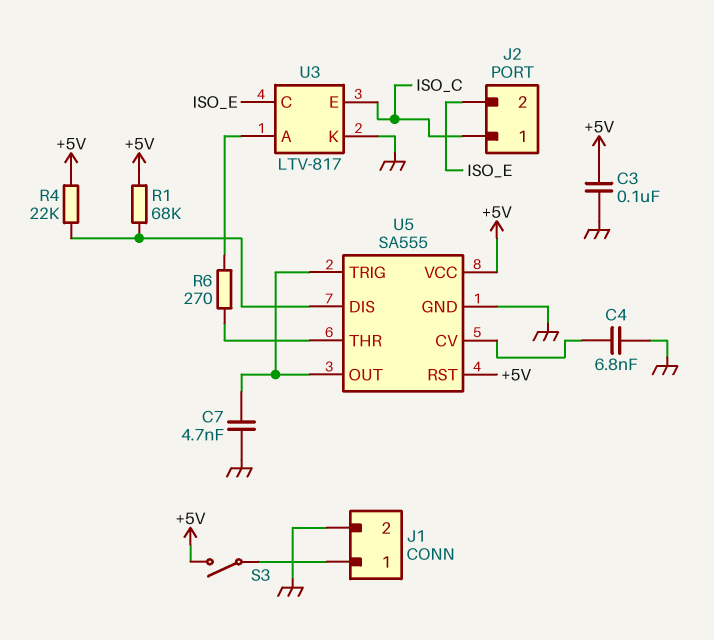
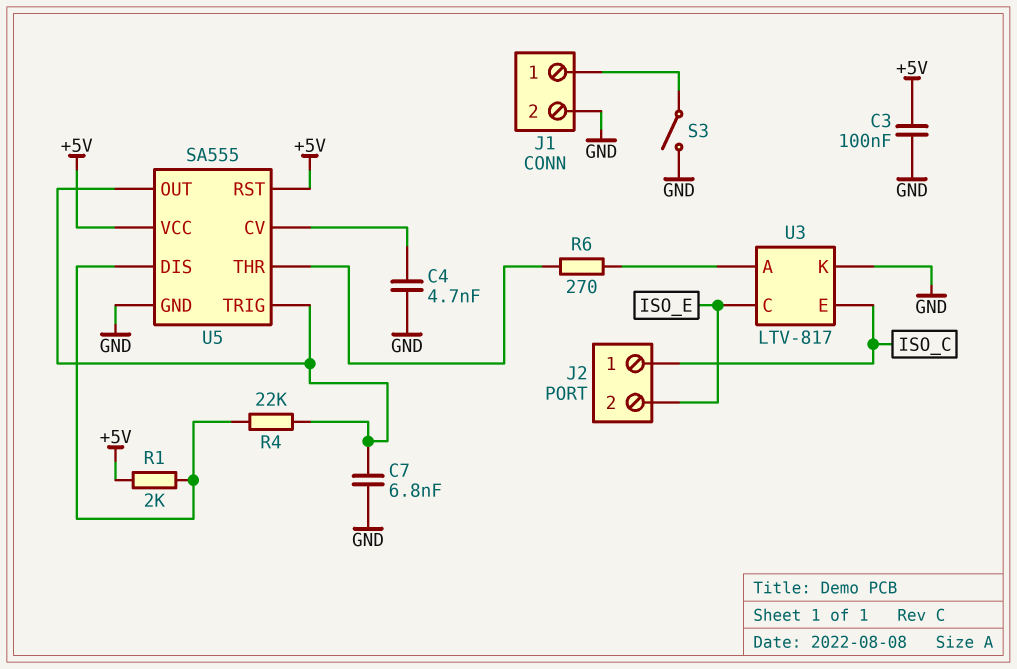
C4: 6.8nF (GND, U5/CV) -> 4.7nF (GND, U5/CV)
C7: 4.7nF (GND, U5/OUT) -> 6.8nF (GND, U5/OUT)
R1: 68k (+5V, U5/DIS) -> 2k (+5V, U5/DIS)
R4: 22k (+5V, U5/DIS) -> 22k (U5/DIS, U5/OUT)
S3: switch (+5V, J1/1) -> switch (GND, J1/1)

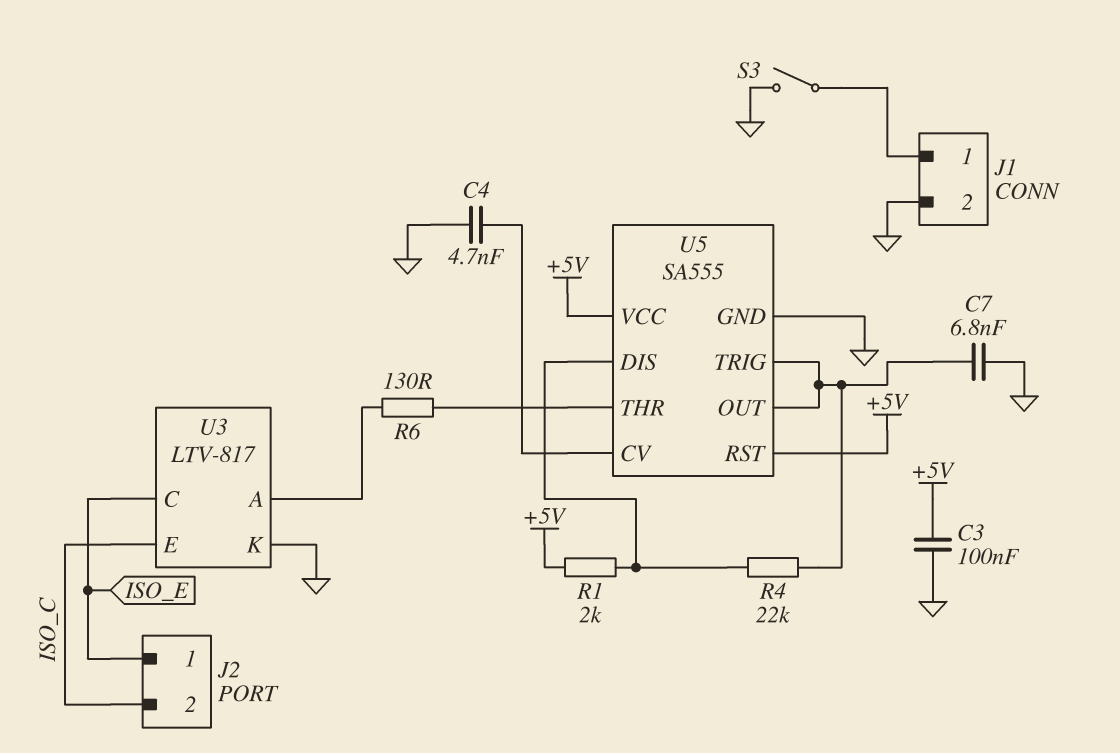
J2 pin 1: ISO_C -> ISO_E
J2 pin 2: ISO_E -> ISO_C
R6: 270 (U3/A, U5/THR) -> 130 (U3/A, U5/THR)

